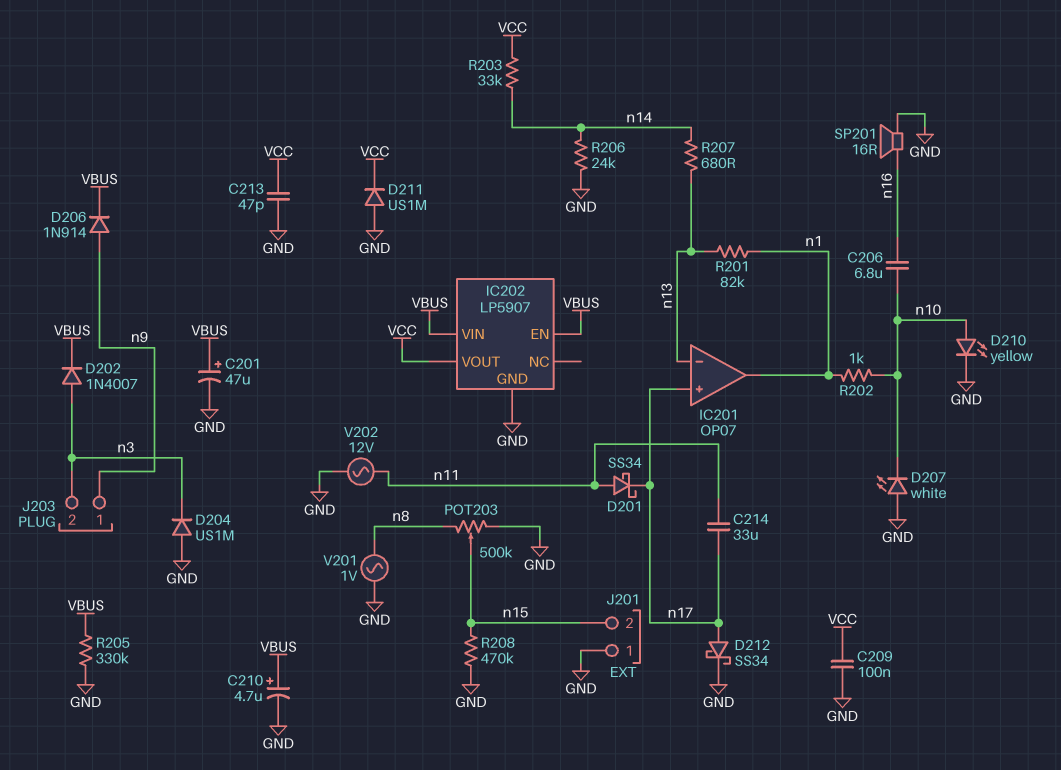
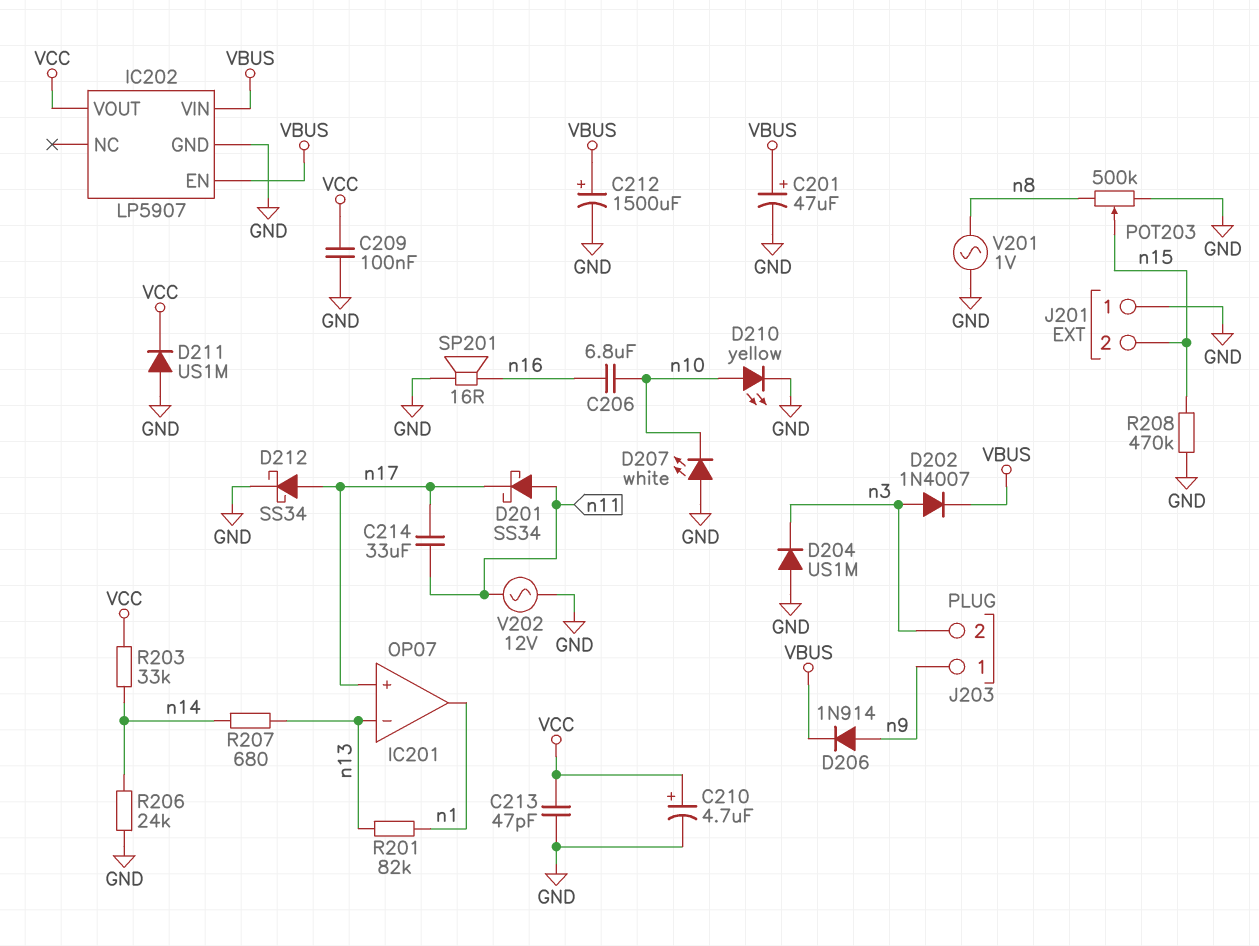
C210: 4.7uF (plus VBUS, minus GND) -> 4.7uF (plus VCC, minus GND)
C212: none -> 1500uF (plus VBUS, minus GND)
R202: 1k (n1, n10) -> none
R205: 330k (GND, VBUS) -> none

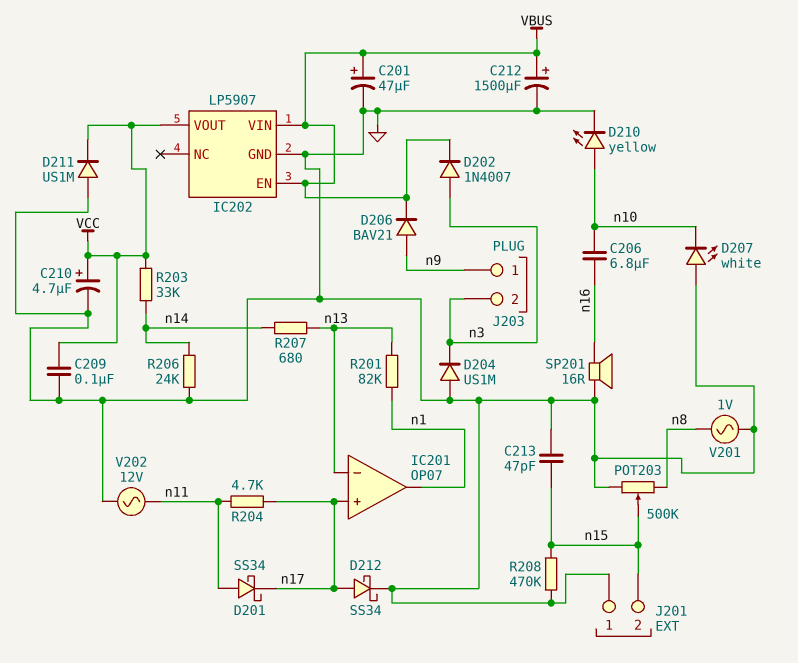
C213: 47pF (GND, VCC) -> 47pF (GND, n15)
C214: 33uF (n11, n17) -> none
D206: diode 1N914 (A n9, K VBUS) -> diode BAV21 (A n9, K VBUS)
R204: none -> 4.7k (n11, n17)

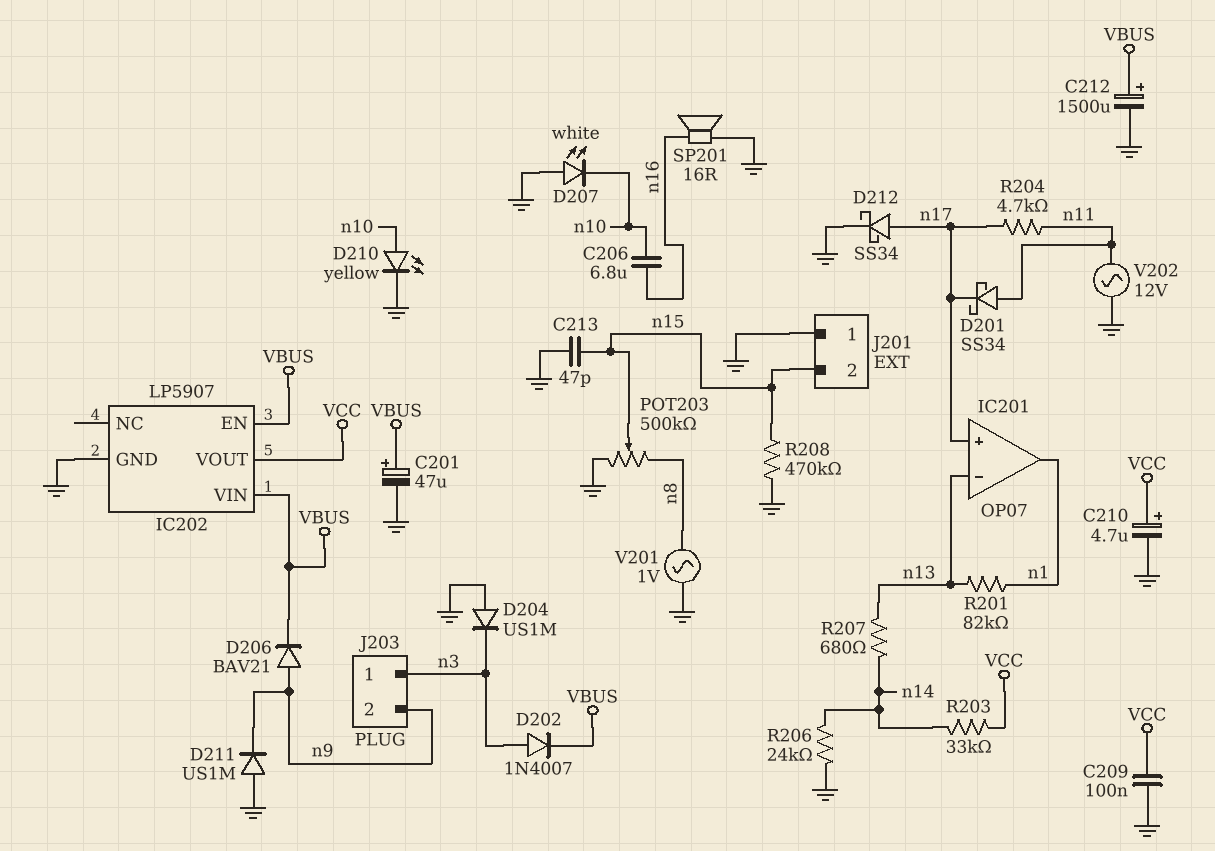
D211: diode US1M (A GND, K VCC) -> diode US1M (A GND, K n9)
J203 pin 1: n9 -> n3
J203 pin 2: n3 -> n9

